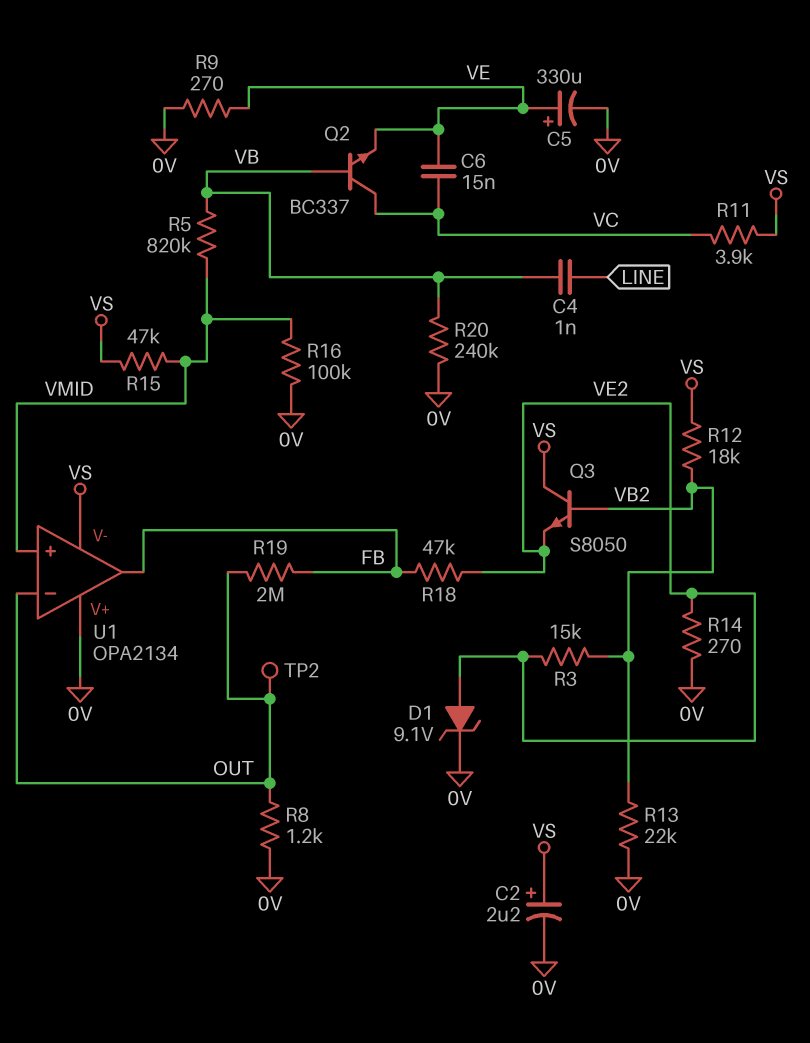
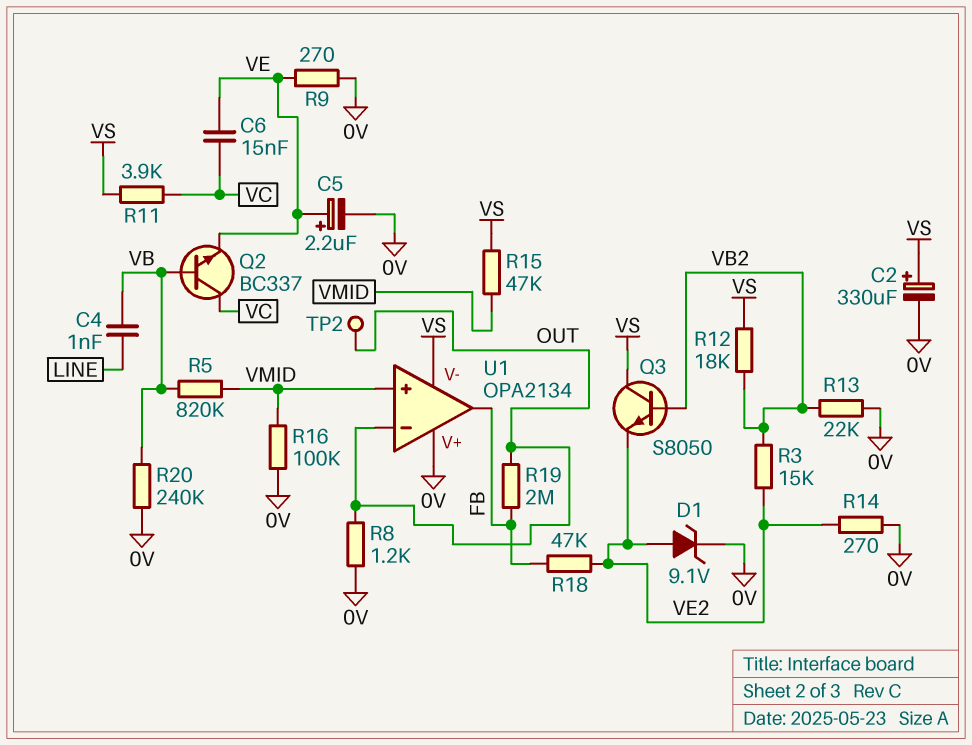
C2: 2.2uF (plus VS, minus 0V) -> 330uF (plus VS, minus 0V)
C5: 330uF (plus VE, minus 0V) -> 2.2uF (plus VE, minus 0V)

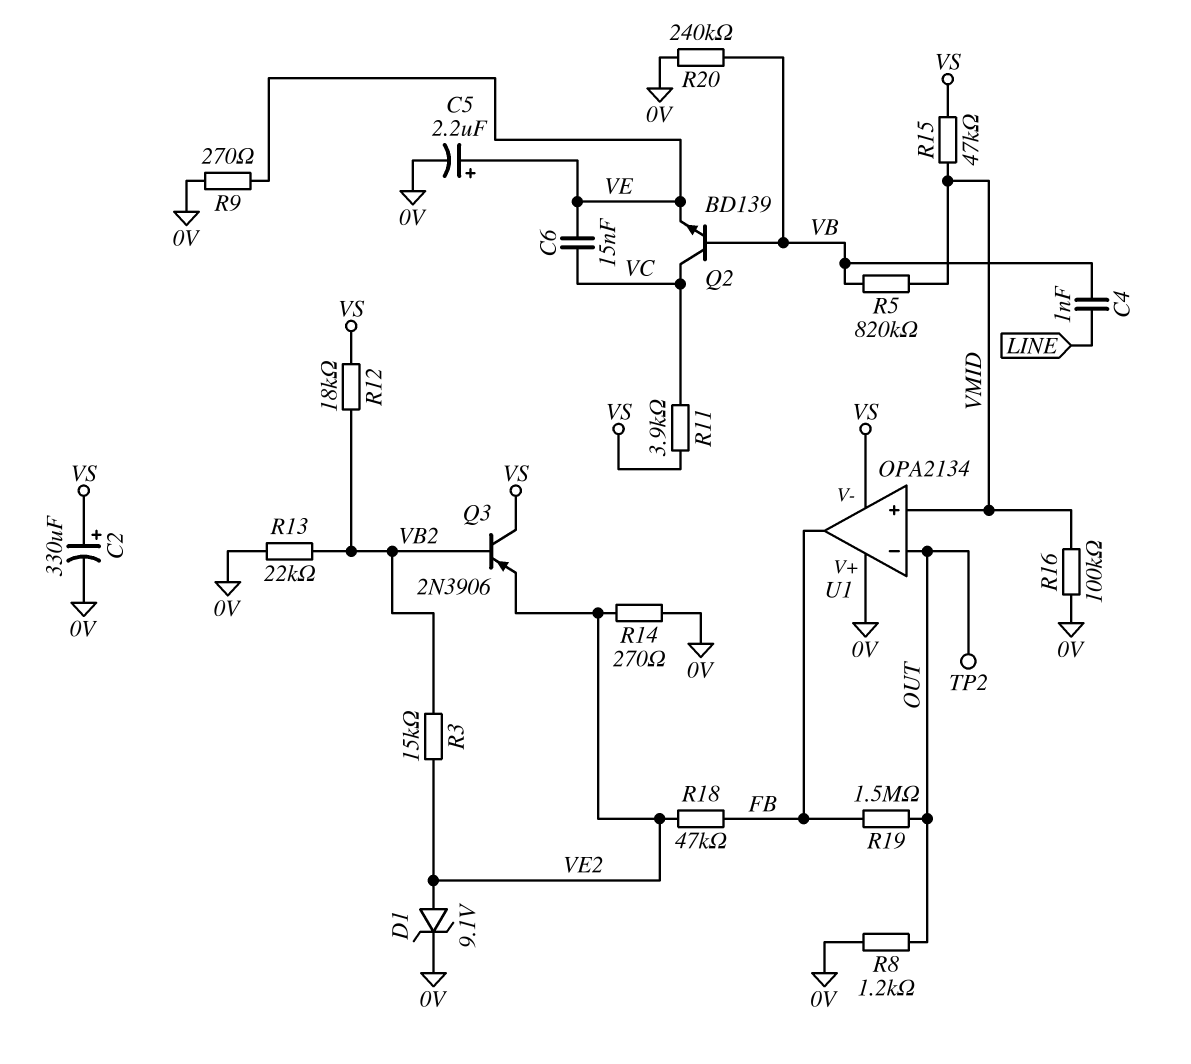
Q2: NPN BC337 (B VB, C VC, E VE) -> NPN BD139 (B VB, C VC, E VE)
Q3: NPN S8050 (B VB2, C VS, E VE2) -> PNP 2N3906 (B VB2, C VS, E VE2)
R19: 2M (FB, OUT) -> 1.5M (FB, OUT)

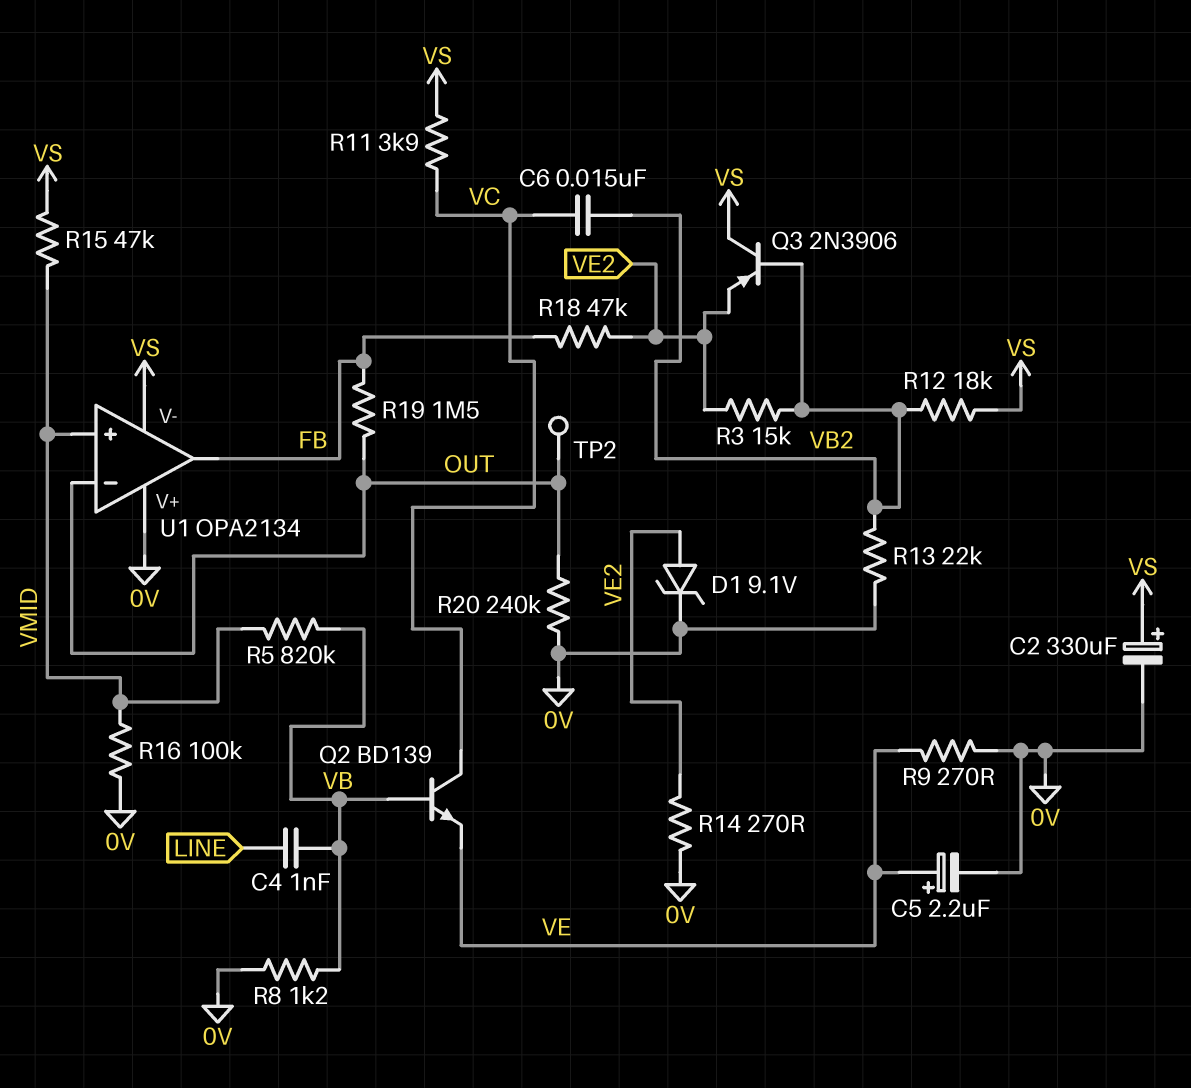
C6: 15nF (VC, VE) -> 15nF (VB2, VC)
R8: 1.2k (0V, OUT) -> 1.2k (0V, VB)
R20: 240k (0V, VB) -> 240k (0V, OUT)

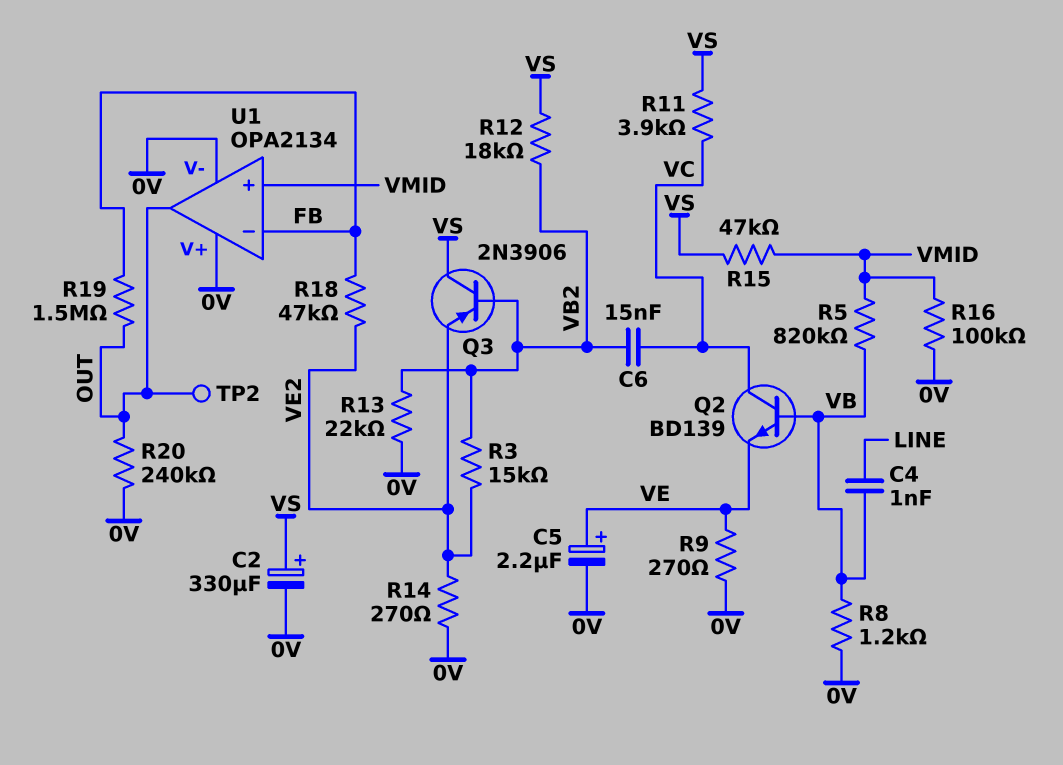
D1: zener 9.1V (A VE2, K 0V) -> none
U1 pin V-: VS -> 0V
U1 pin in-: OUT -> FB
U1 pin out: FB -> OUT

